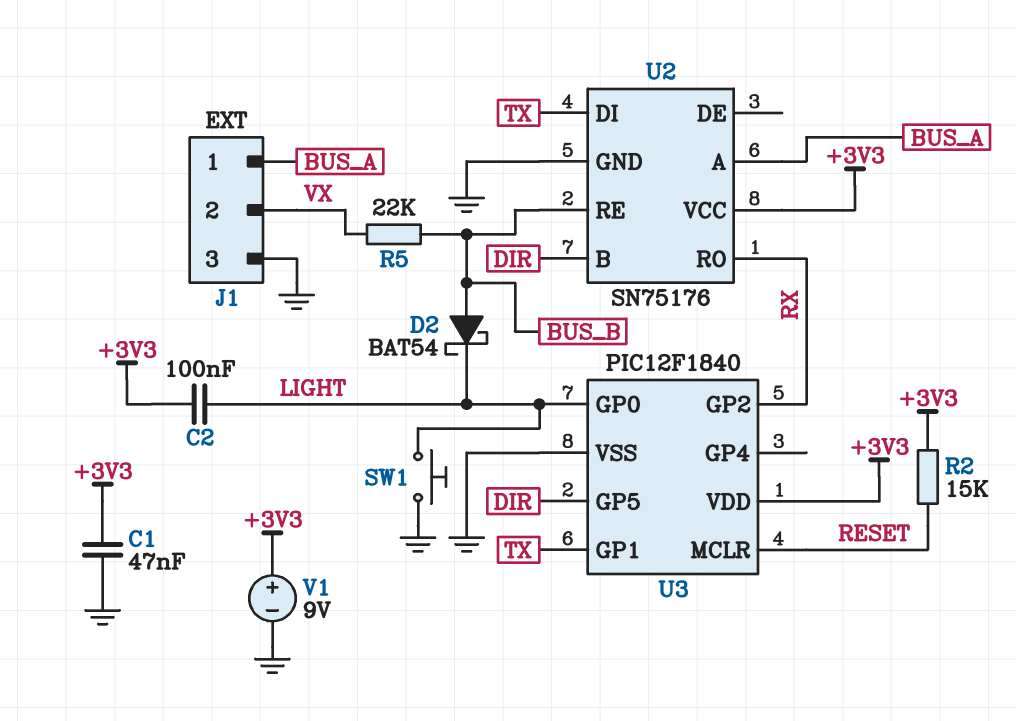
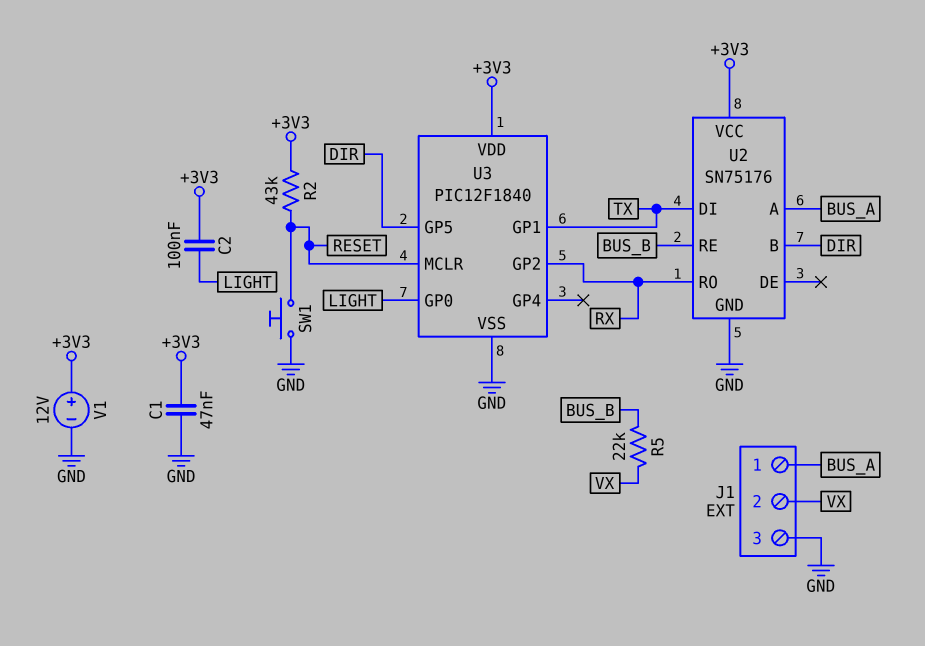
D2: schottky BAT54 (A BUS_B, K LIGHT) -> none
R2: 15k (+3V3, RESET) -> 43k (+3V3, RESET)
SW1: button (GND, LIGHT) -> button (GND, RESET)
V1: 9V (plus +3V3, minus GND) -> 12V (plus +3V3, minus GND)

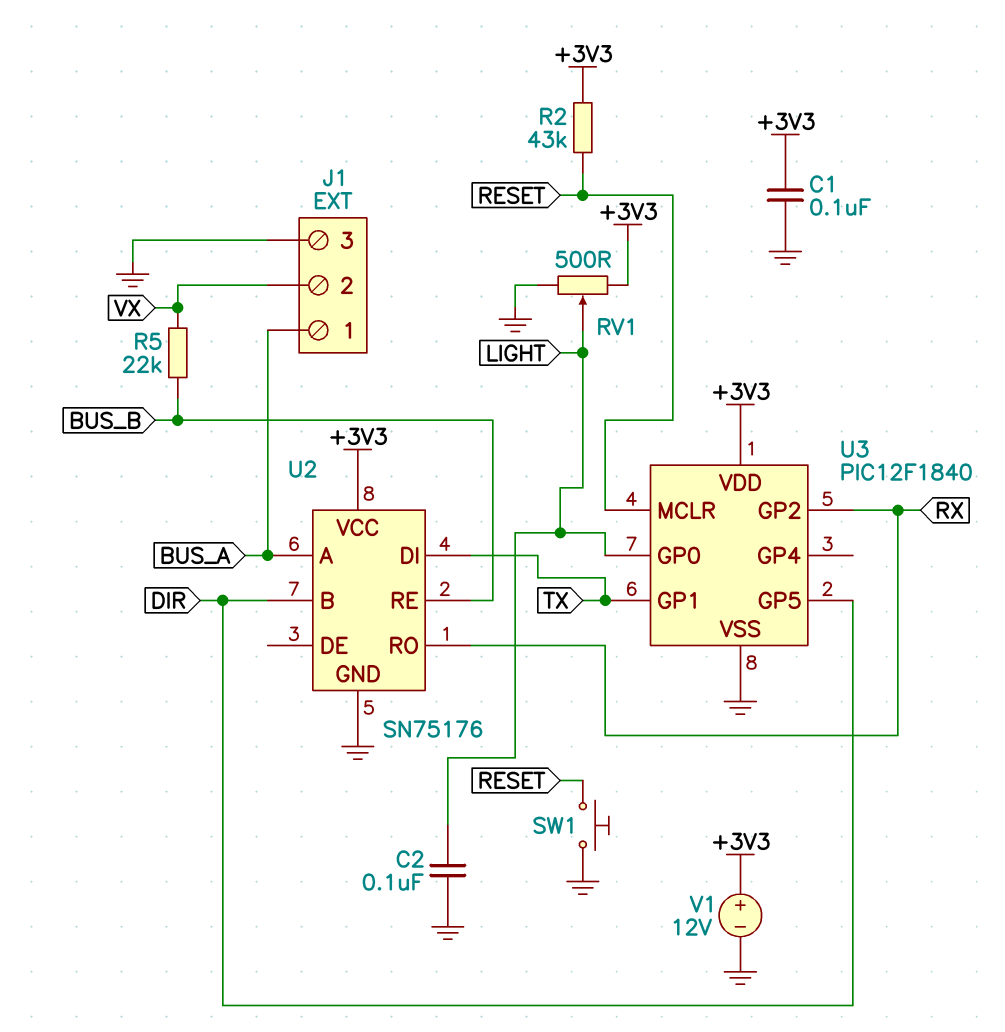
C1: 47nF (+3V3, GND) -> 100nF (+3V3, GND)
C2: 100nF (+3V3, LIGHT) -> 100nF (GND, LIGHT)
RV1: none -> 500 (+3V3, GND, wiper LIGHT)

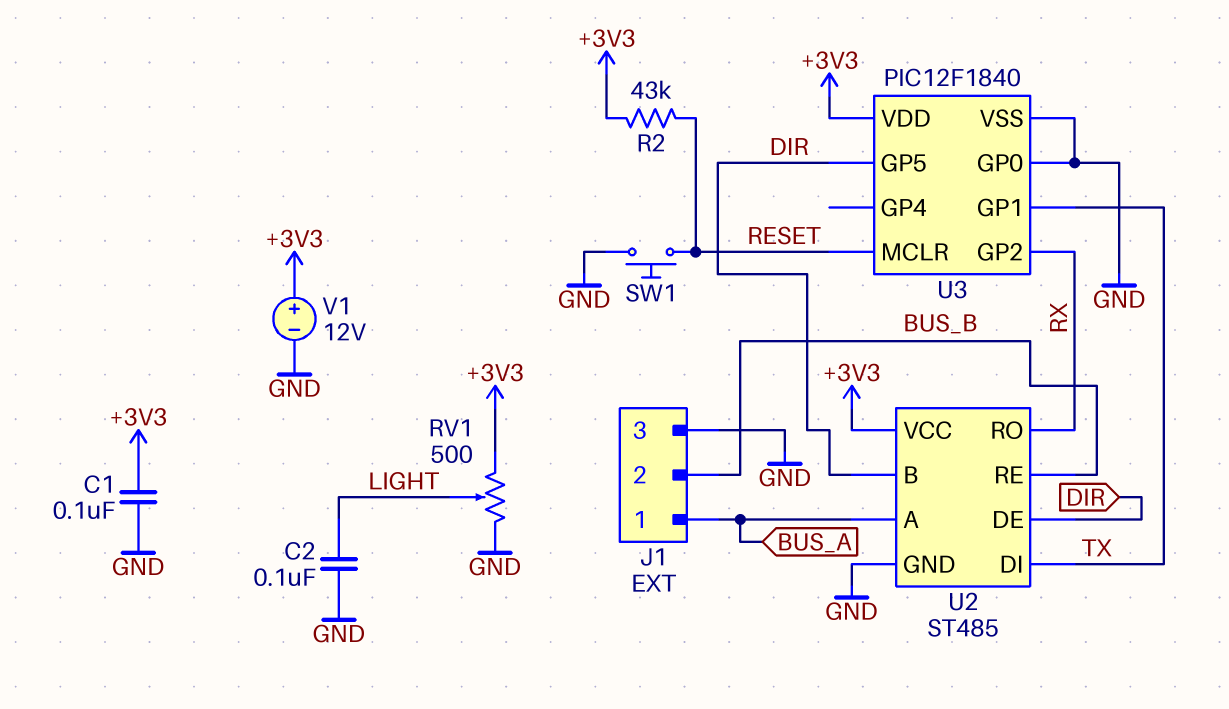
J1 pin 2: VX -> BUS_B
R5: 22k (BUS_B, VX) -> none
U2: SN75176 -> ST485
U2 pin DE: none -> DIR
U3 pin GP0: LIGHT -> GND

